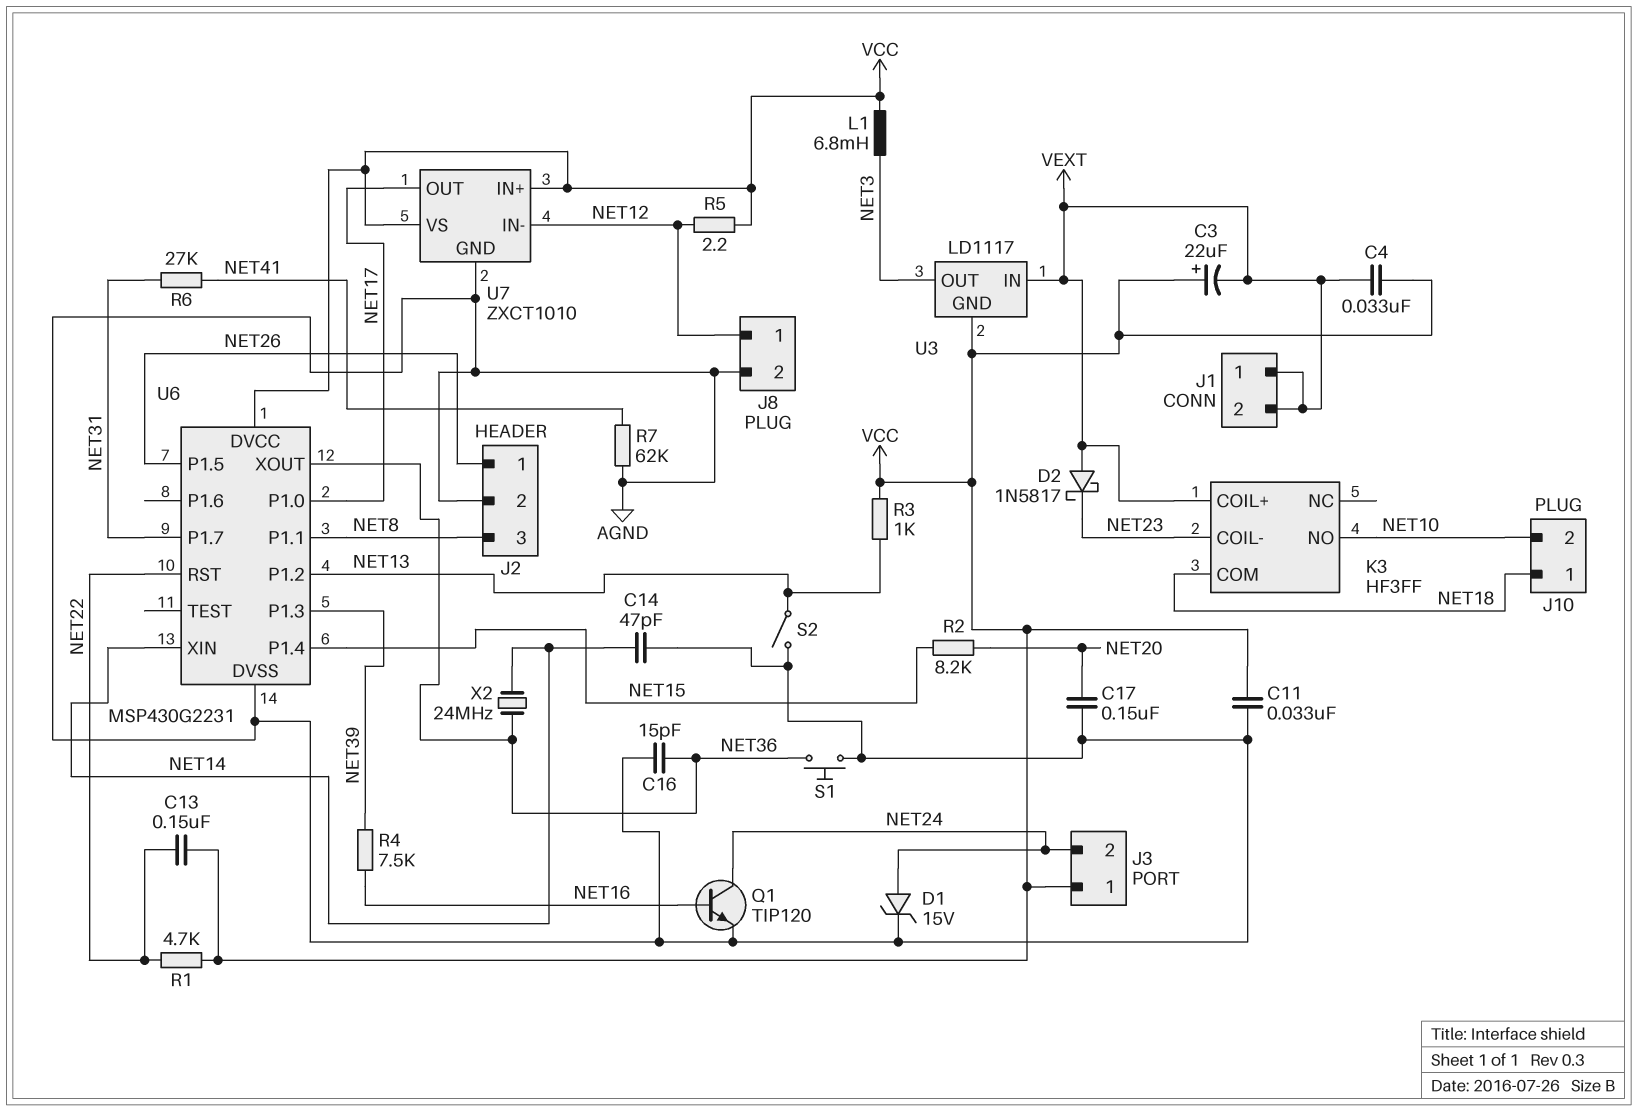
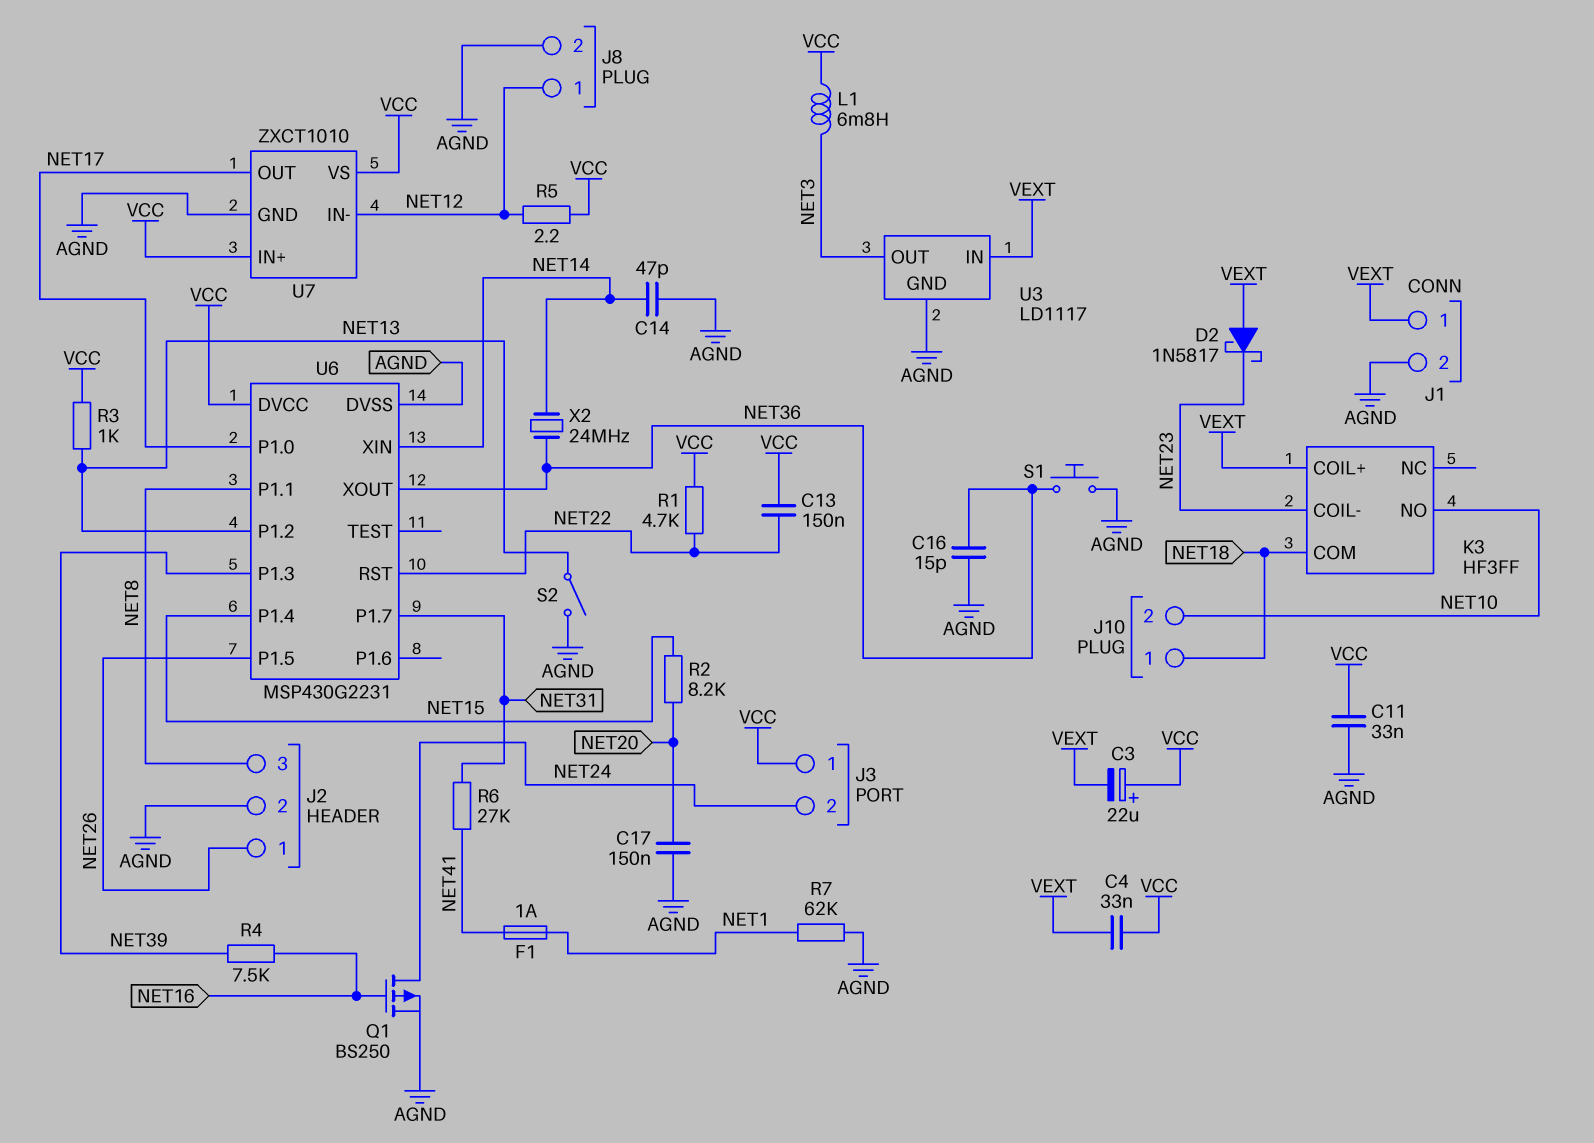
D1: zener 15V (A NET24, K AGND) -> none
F1: none -> 1A (NET1, NET41)
J1 pin 2: VEXT -> AGND
Q1: NPN TIP120 (B NET16, C NET24, E AGND) -> PMOS BS250 (G NET16, D NET24, S AGND)
R7: 62k (AGND, NET41) -> 62k (AGND, NET1)
U3 pin GND: VCC -> AGND

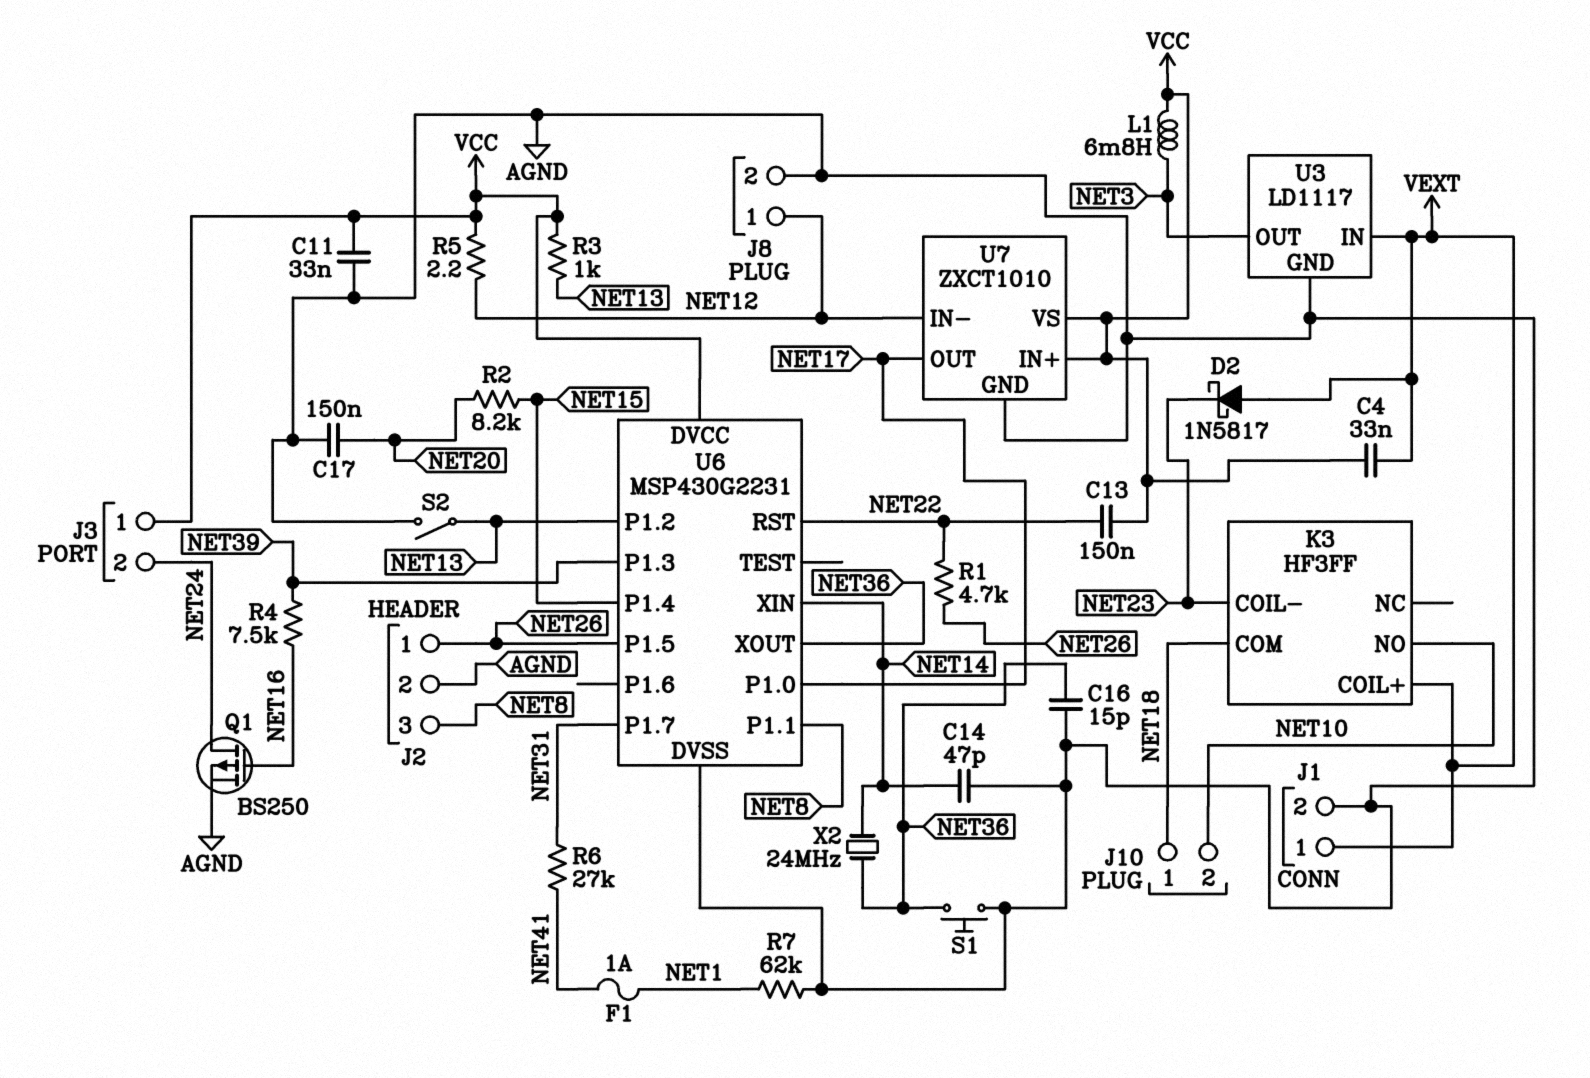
C3: 22uF (plus VCC, minus VEXT) -> none
R1: 4.7k (NET22, VCC) -> 4.7k (NET22, NET26)

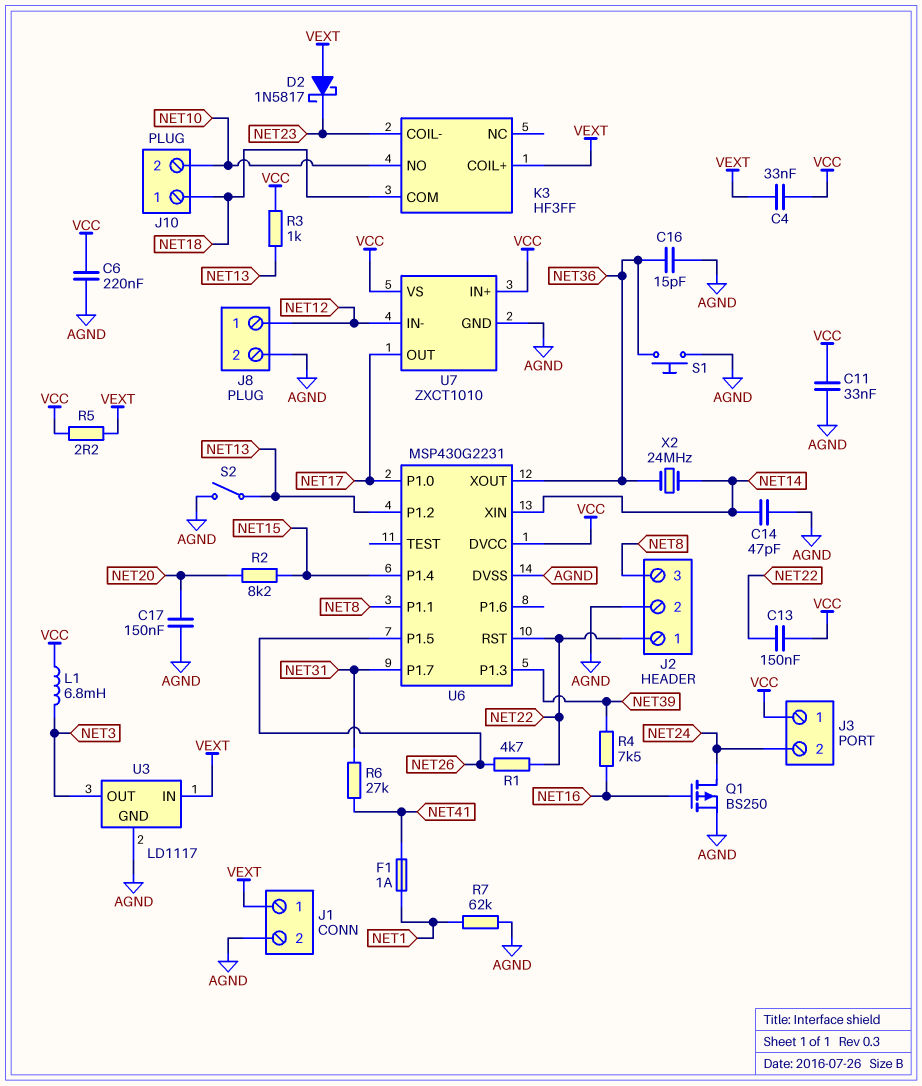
C6: none -> 220nF (AGND, VCC)
J2 pin 1: NET26 -> NET22
R5: 2.2 (NET12, VCC) -> 2.2 (VCC, VEXT)

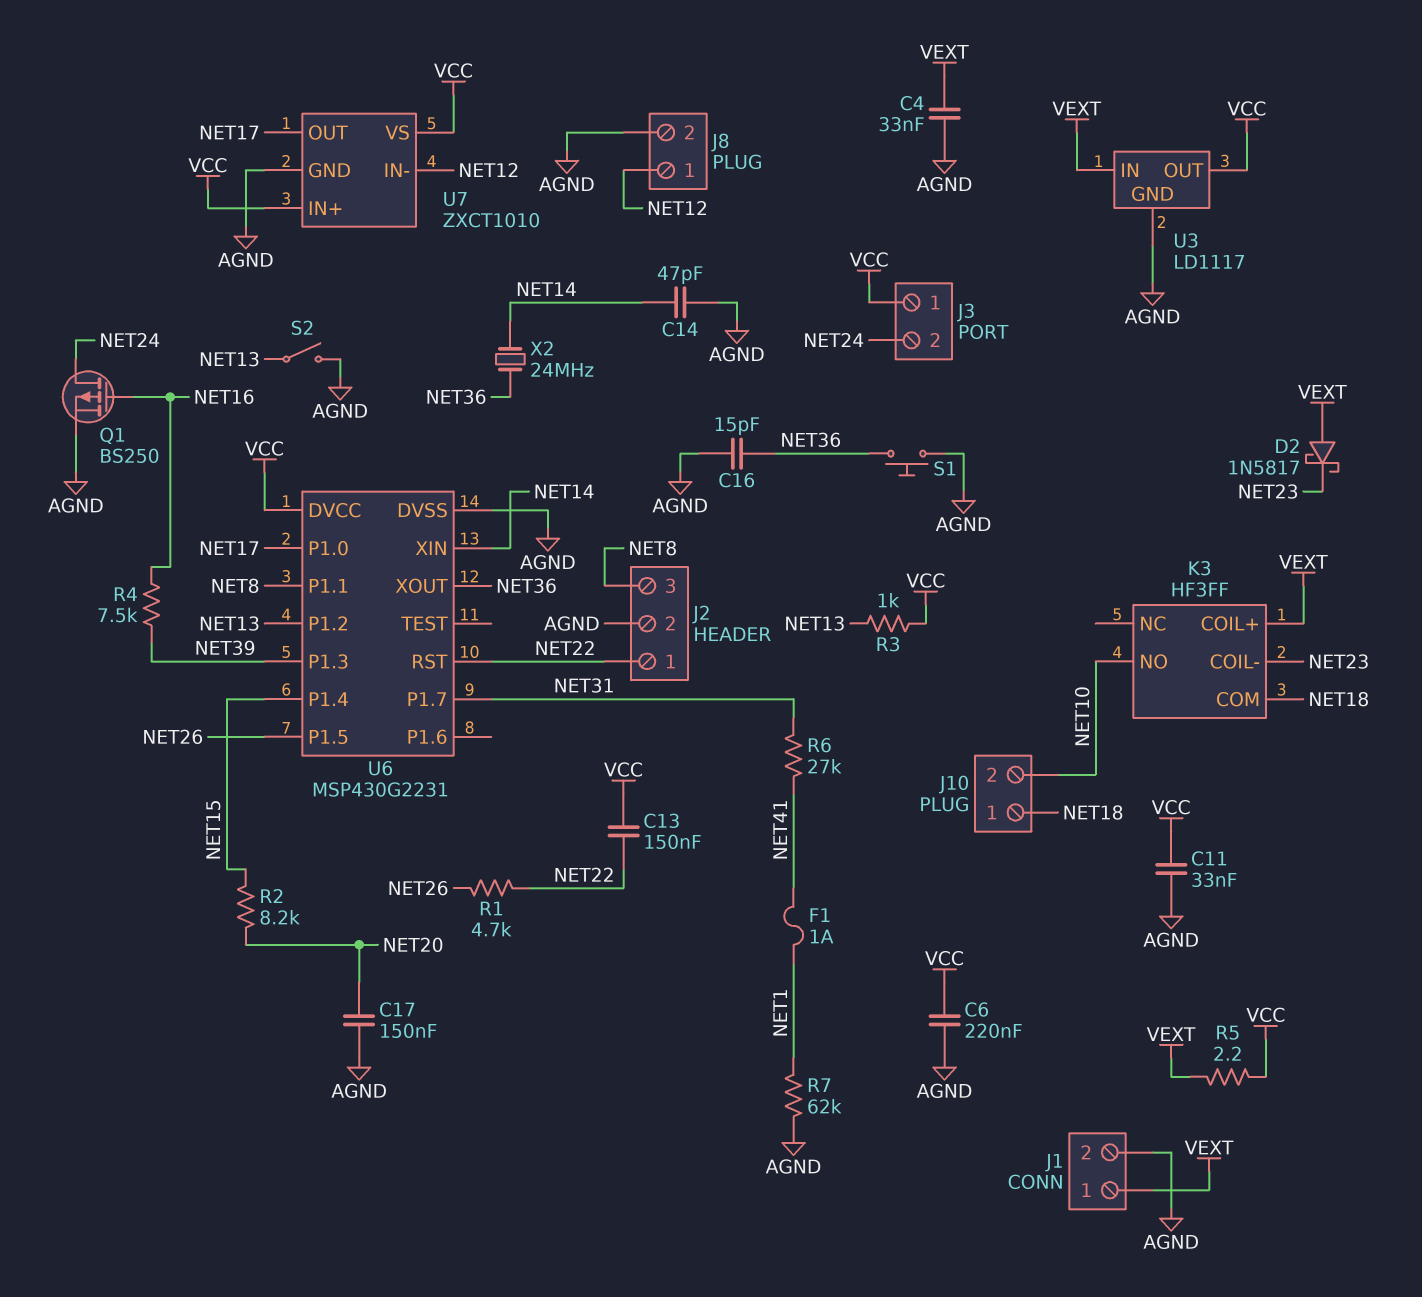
C4: 33nF (VCC, VEXT) -> 33nF (AGND, VEXT)
L1: 6.8mH (NET3, VCC) -> none
U3 pin OUT: NET3 -> VCC

